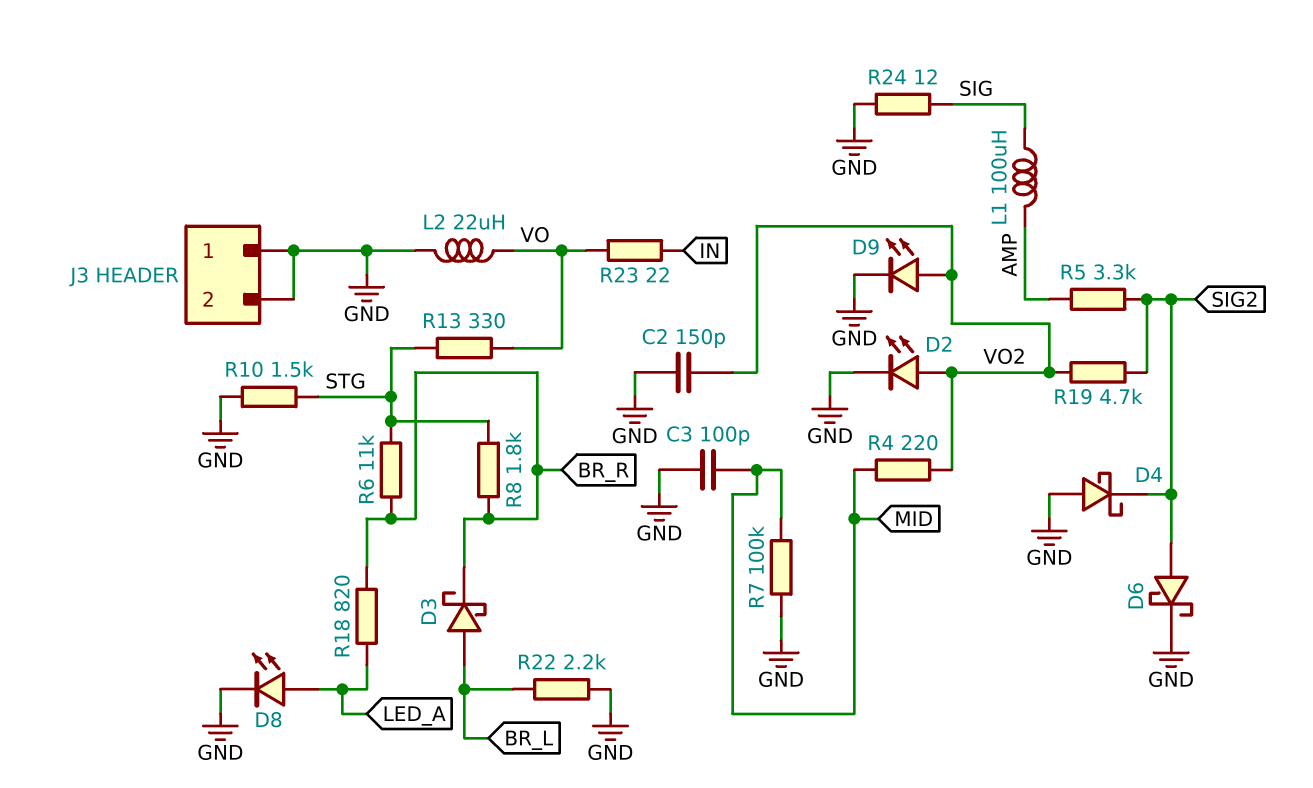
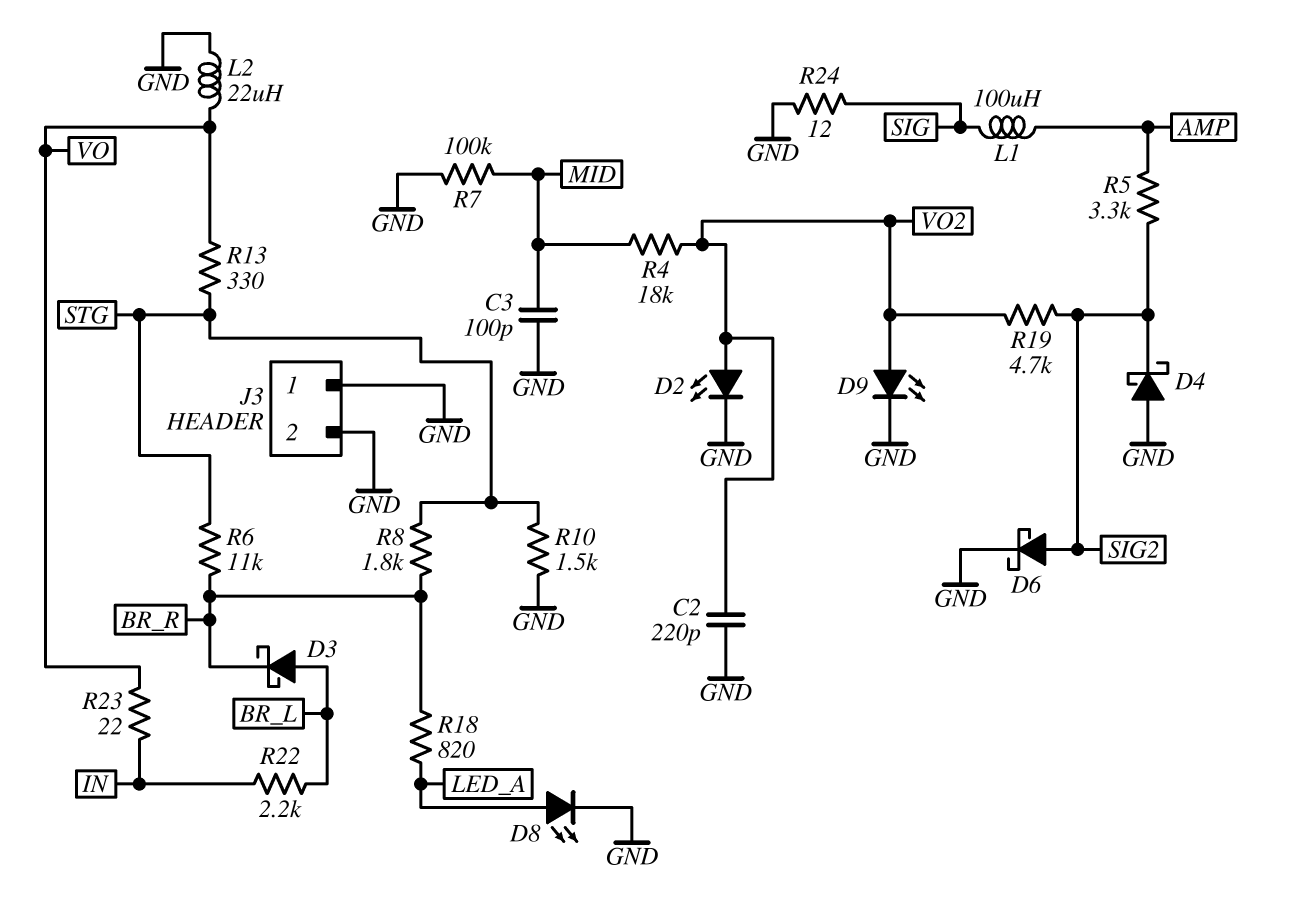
C2: 150pF (GND, VO2) -> 220pF (GND, VO2)
R4: 220 (MID, VO2) -> 18k (MID, VO2)
R22: 2.2k (BR_L, GND) -> 2.2k (BR_L, IN)

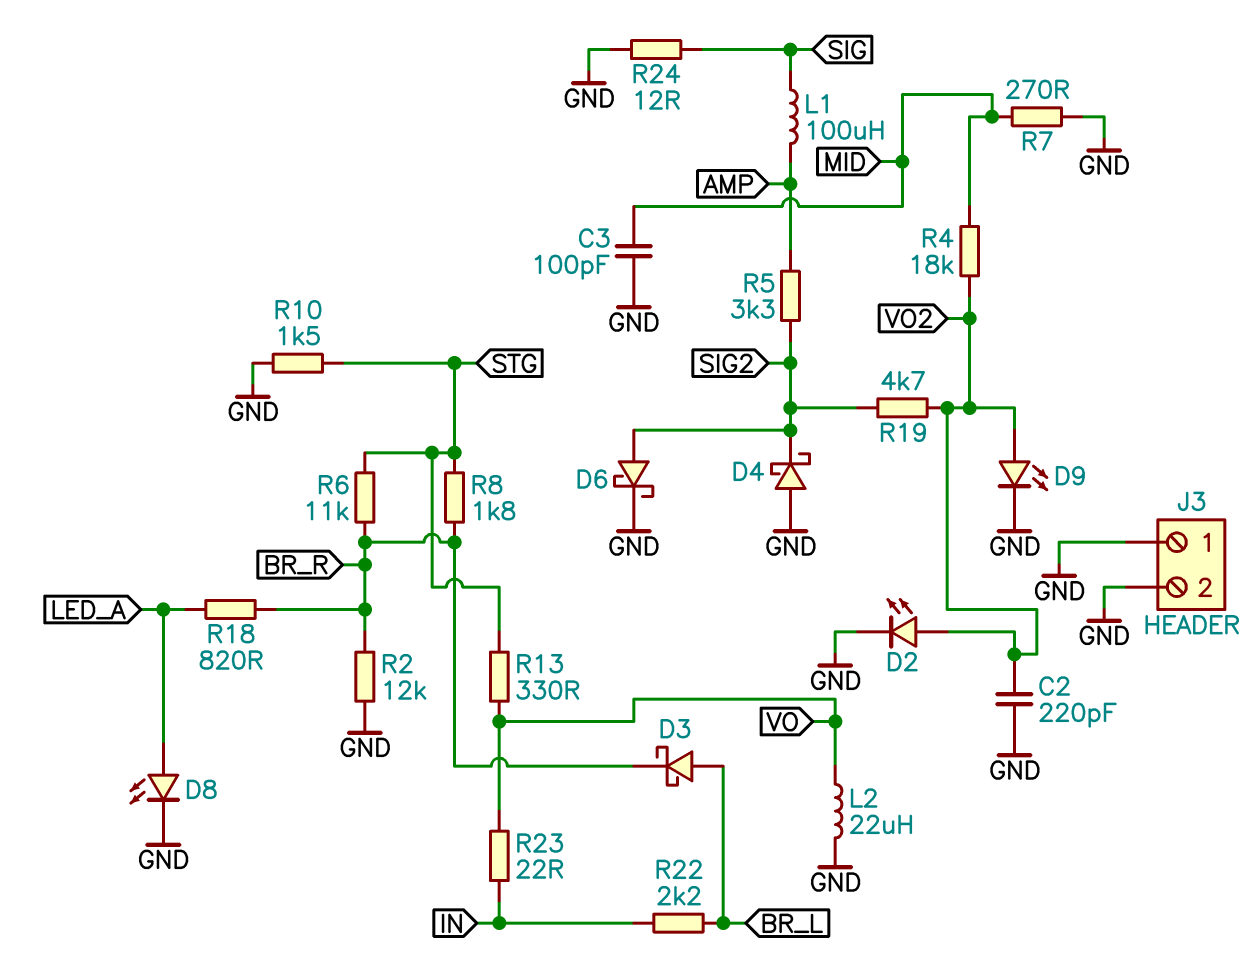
R2: none -> 12k (BR_R, GND)
R7: 100k (GND, MID) -> 270 (GND, MID)

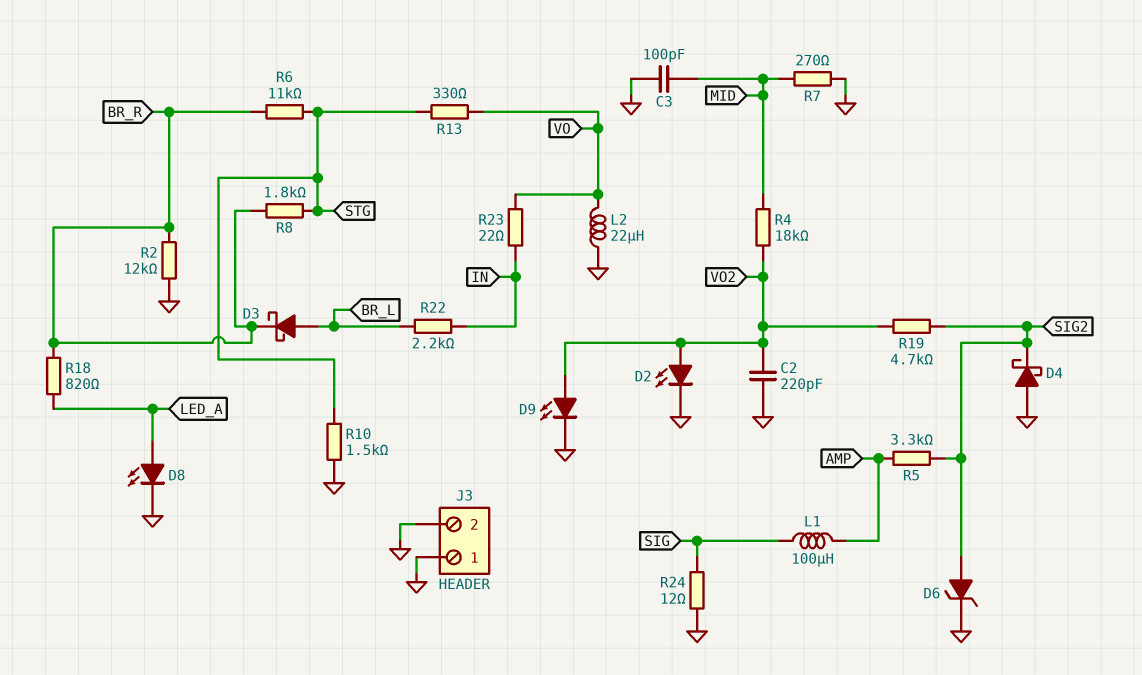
D6: schottky (A SIG2, K GND) -> zener (A SIG2, K GND)

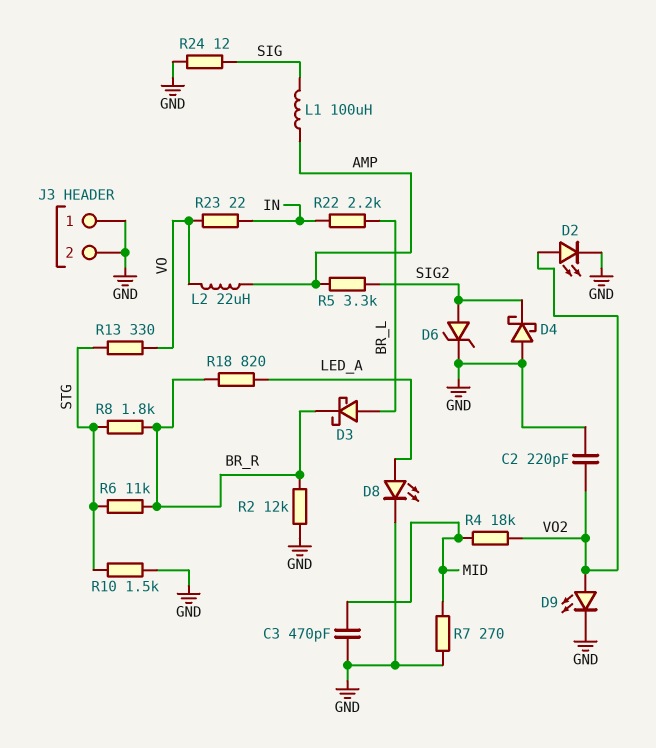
C3: 100pF (GND, MID) -> 470pF (GND, MID)
L2: 22uH (GND, VO) -> 22uH (AMP, VO)
R19: 4.7k (SIG2, VO2) -> none

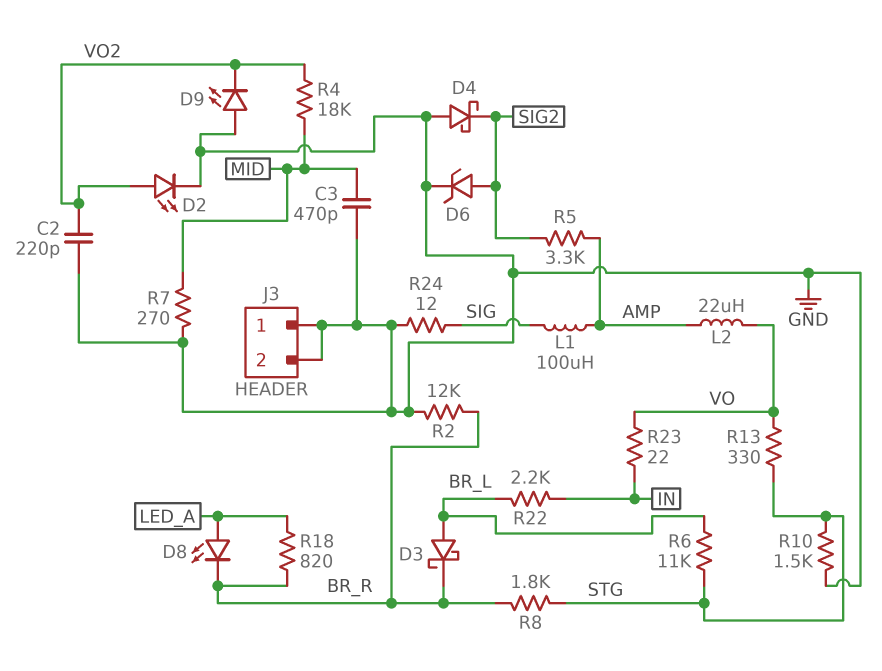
D8: LED (A LED_A, K GND) -> LED (A LED_A, K BR_R)
D9: LED (A VO2, K GND) -> LED (A GND, K VO2)
R6: 11k (BR_R, STG) -> 11k (BR_L, STG)

